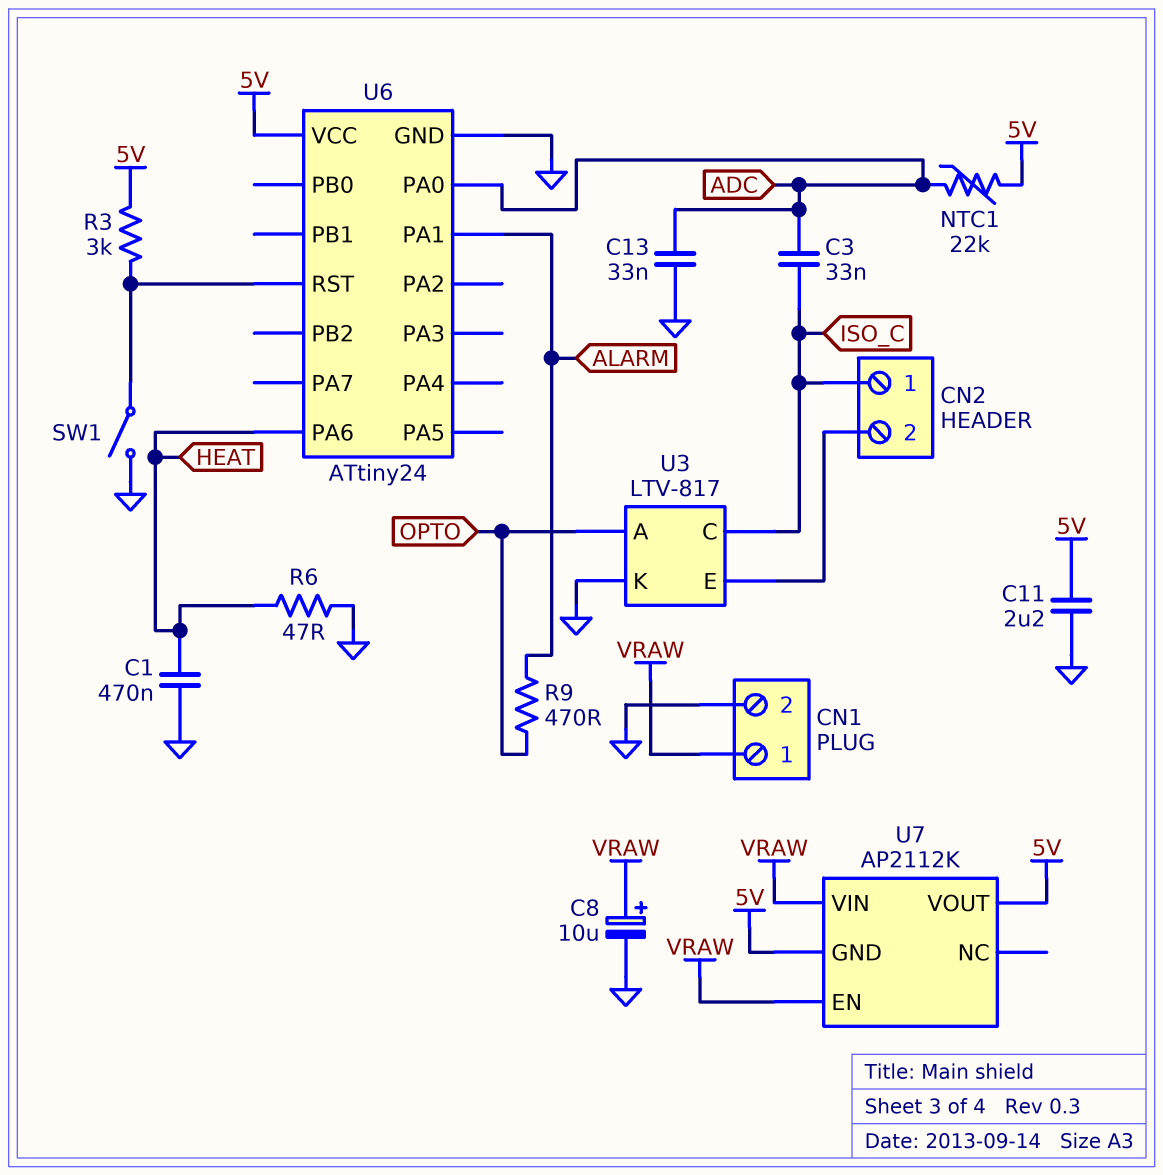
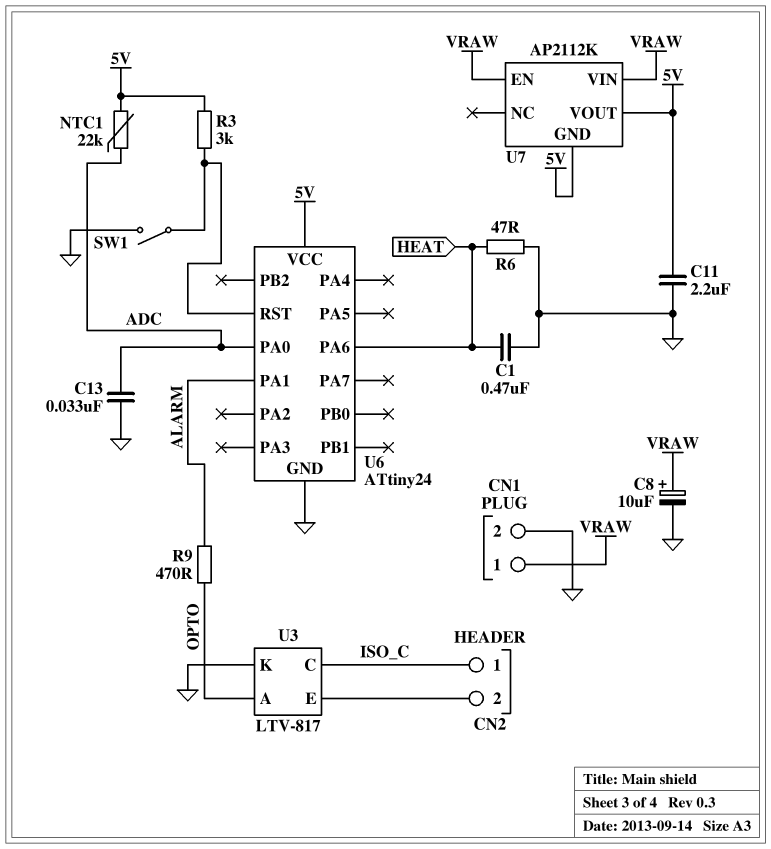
C3: 33nF (ADC, ISO_C) -> none

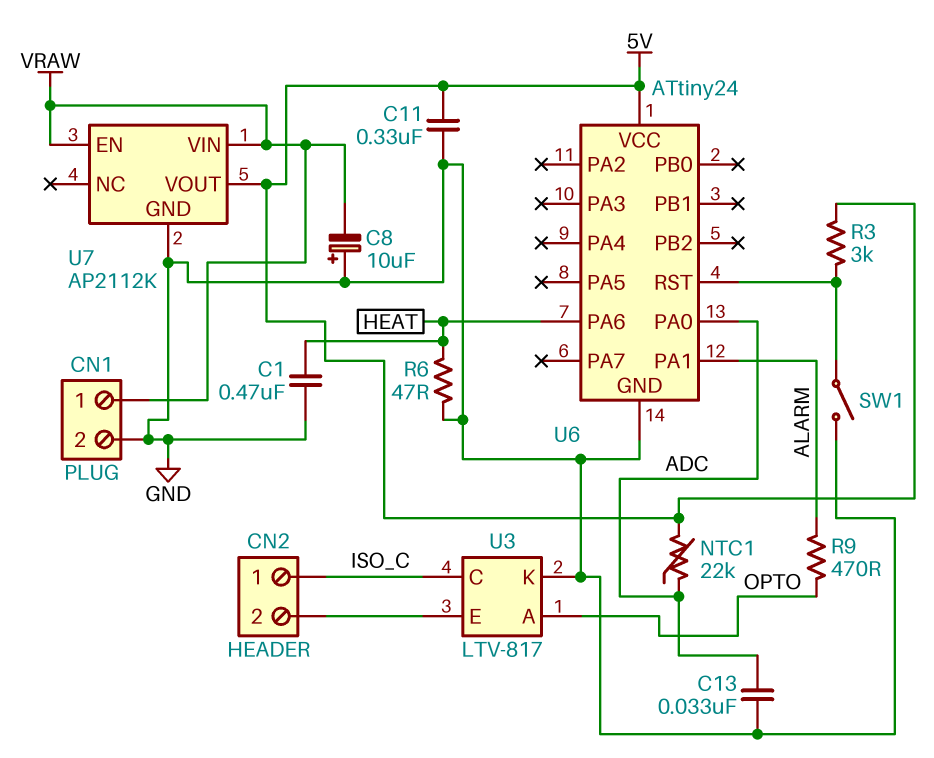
C8: 10uF (plus VRAW, minus GND) -> 10uF (plus GND, minus VRAW)
C11: 2.2uF (5V, GND) -> 330nF (5V, GND)
U7 pin GND: 5V -> GND

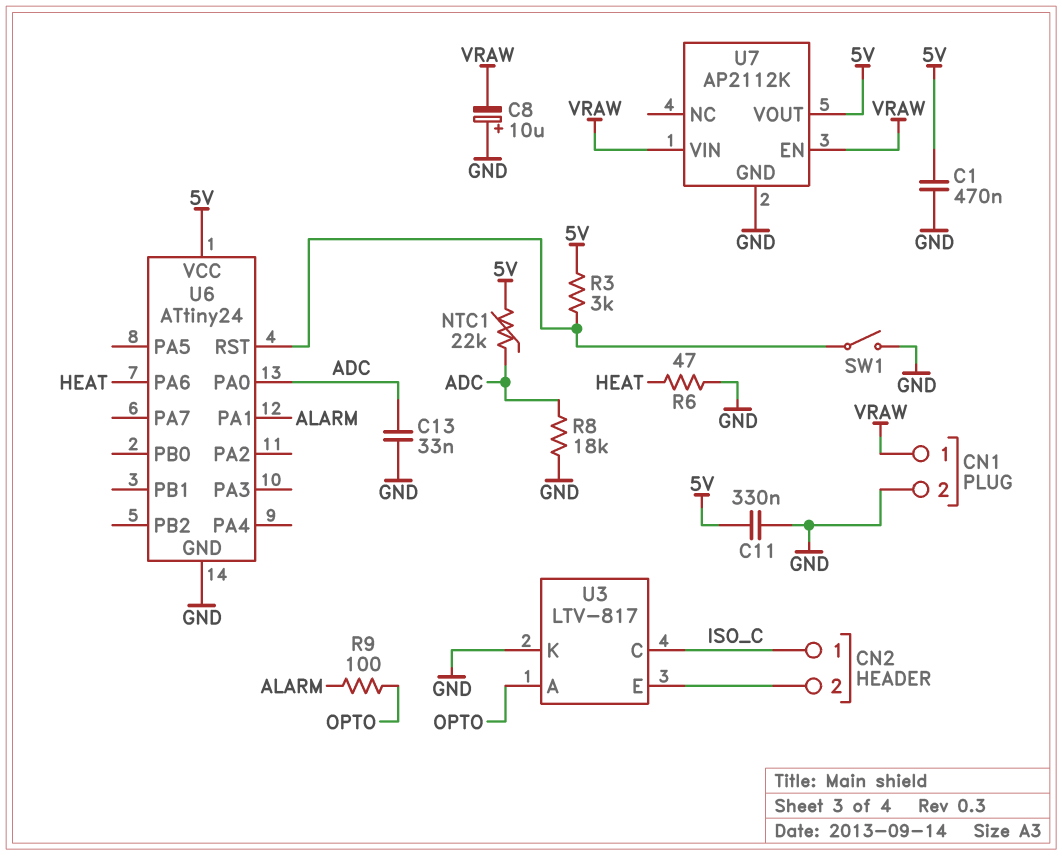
C1: 470nF (GND, HEAT) -> 470nF (5V, GND)
R8: none -> 18k (ADC, GND)
R9: 470 (ALARM, OPTO) -> 100 (ALARM, OPTO)

